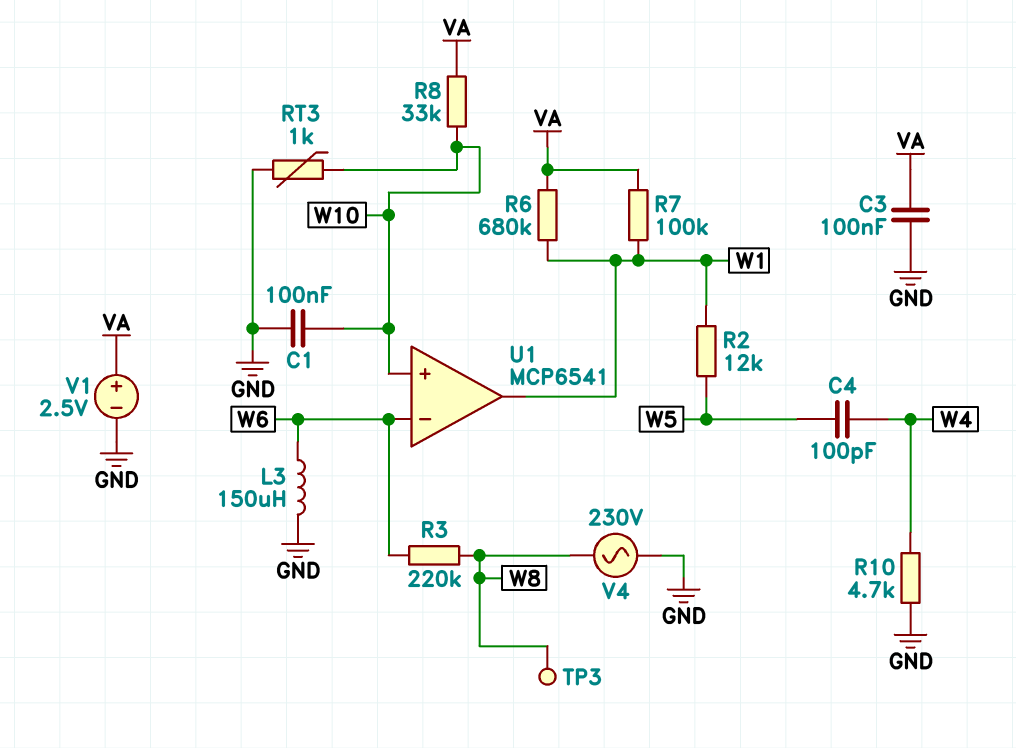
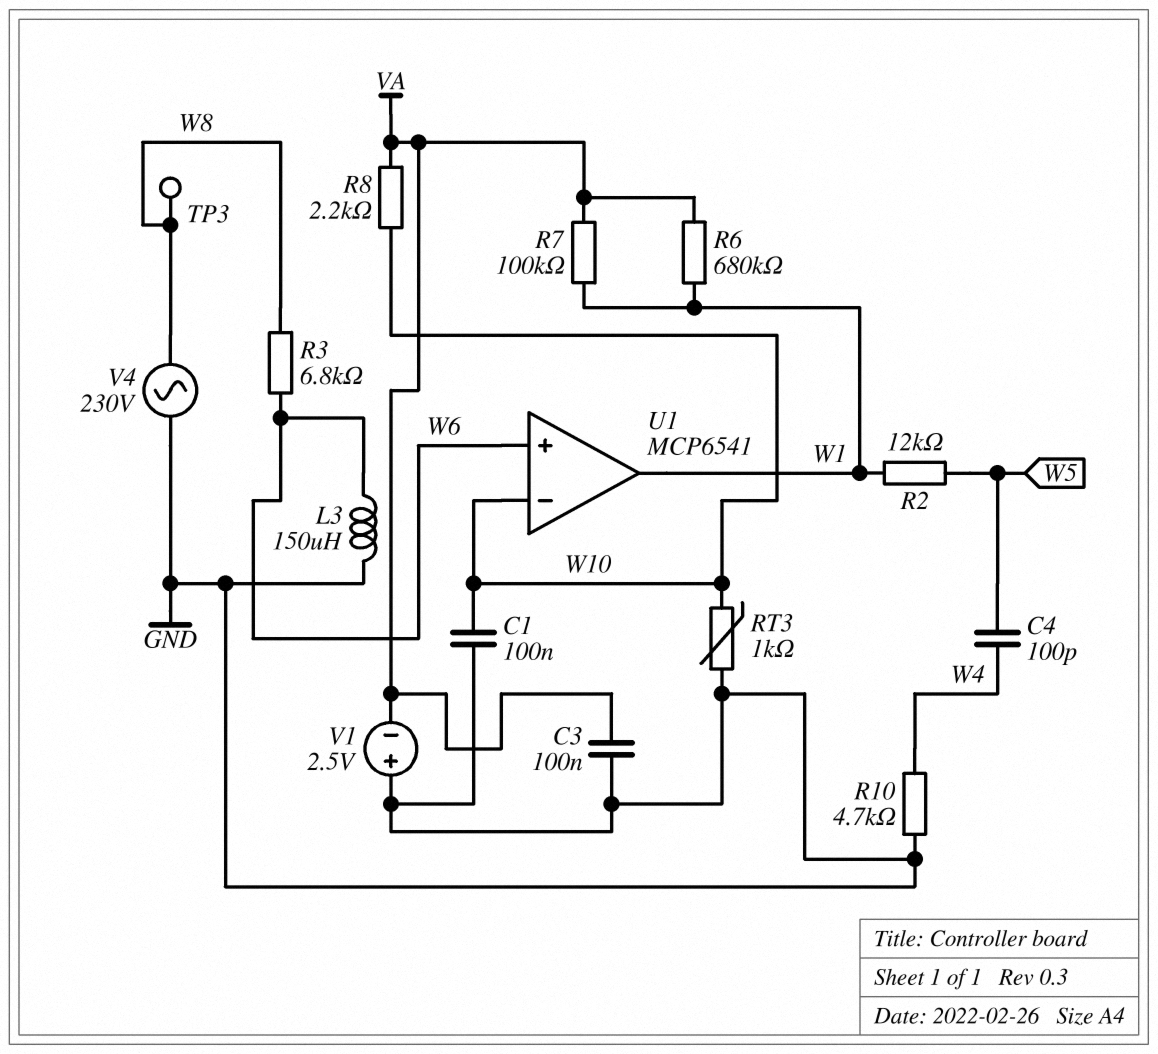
R3: 220k (W6, W8) -> 6.8k (W6, W8)
R8: 33k (VA, W10) -> 2.2k (VA, W10)
U1 pin in+: W10 -> W6
U1 pin in-: W6 -> W10
V1: 2.5V (plus VA, minus GND) -> 2.5V (plus GND, minus VA)

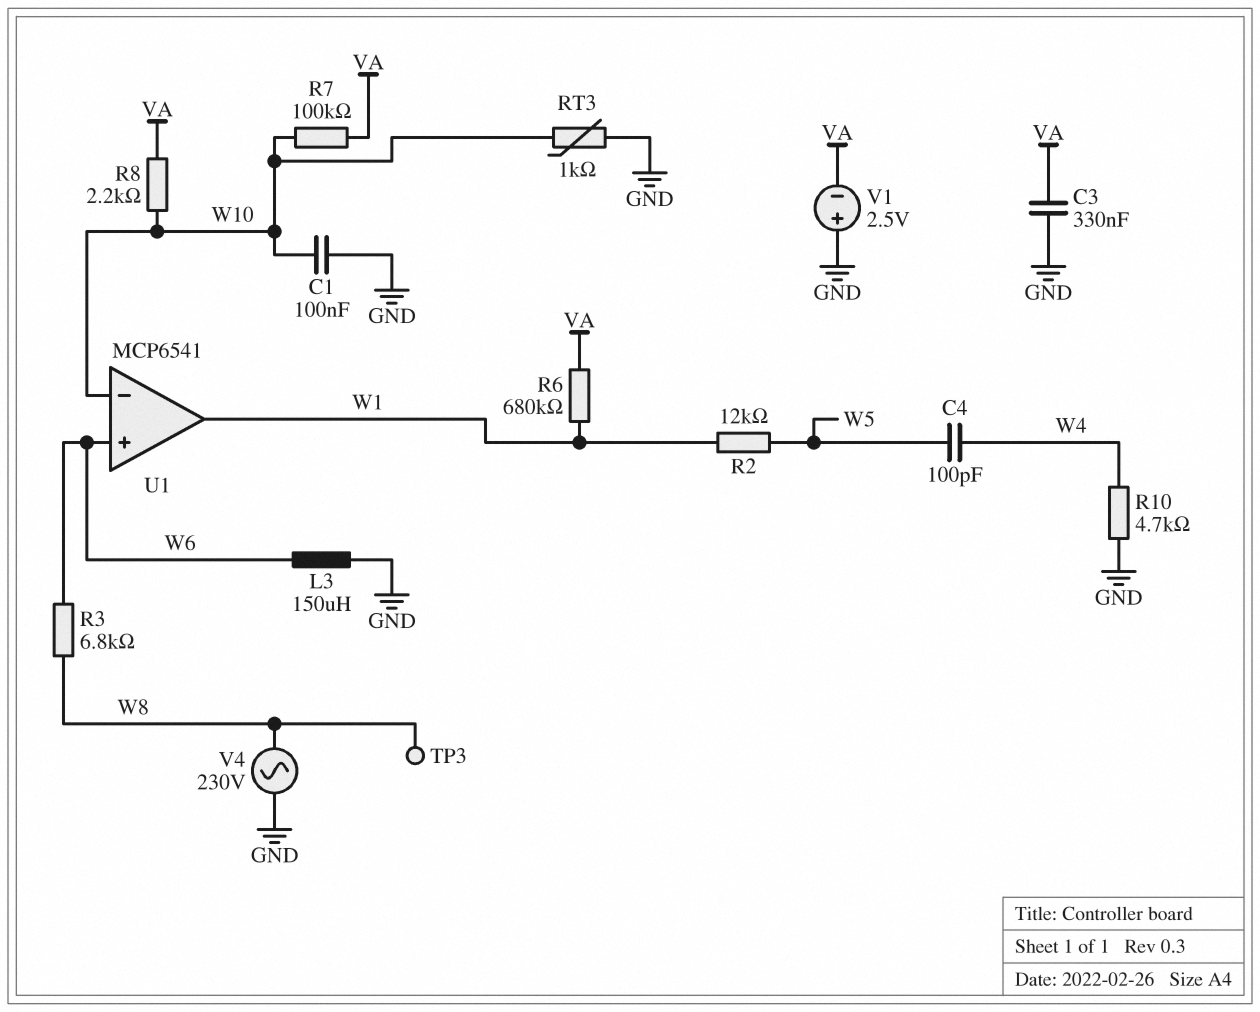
C3: 100nF (GND, VA) -> 330nF (GND, VA)
R7: 100k (VA, W1) -> 100k (VA, W10)

